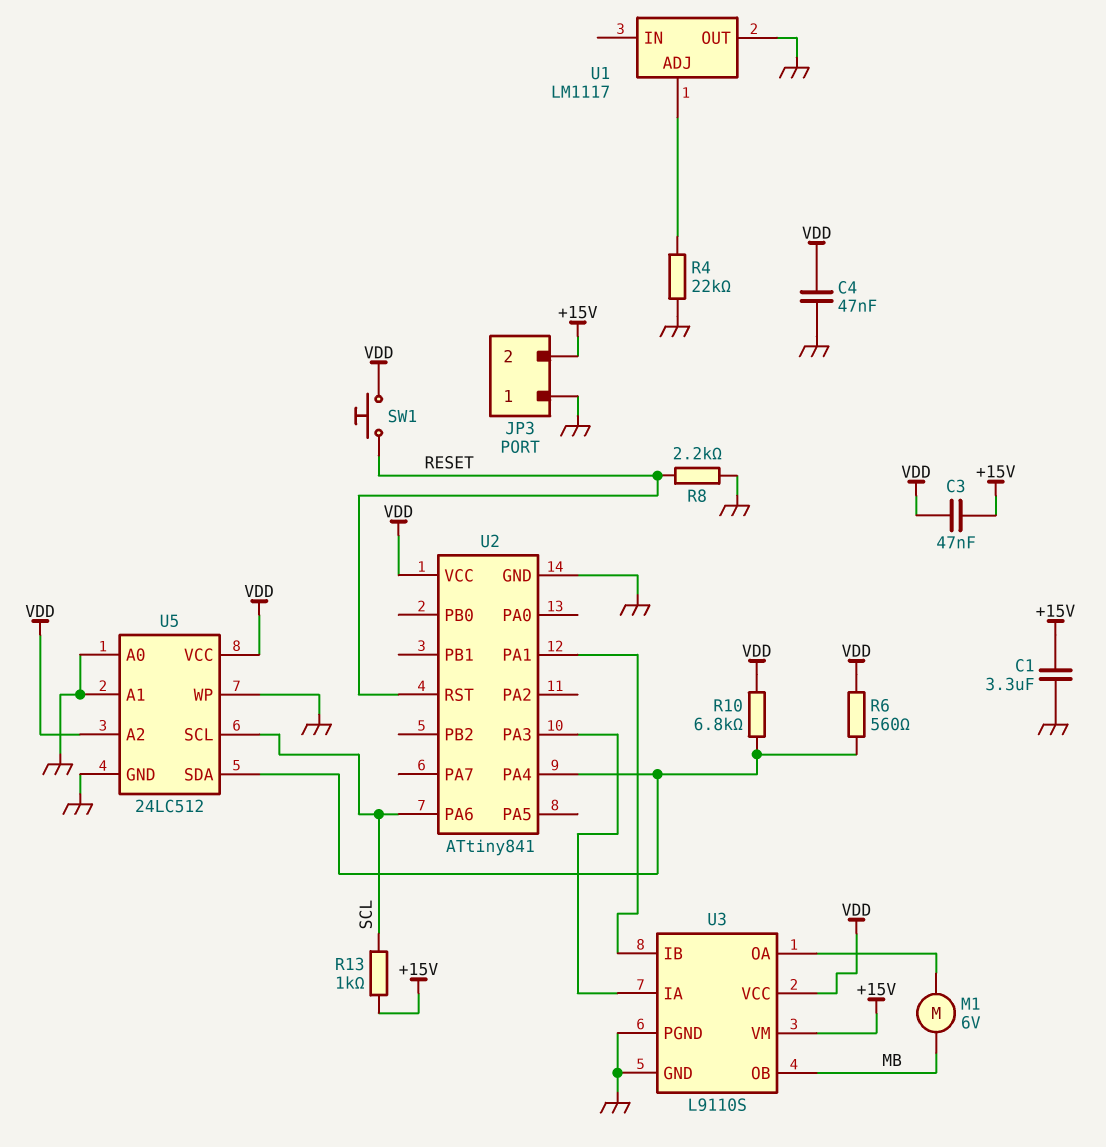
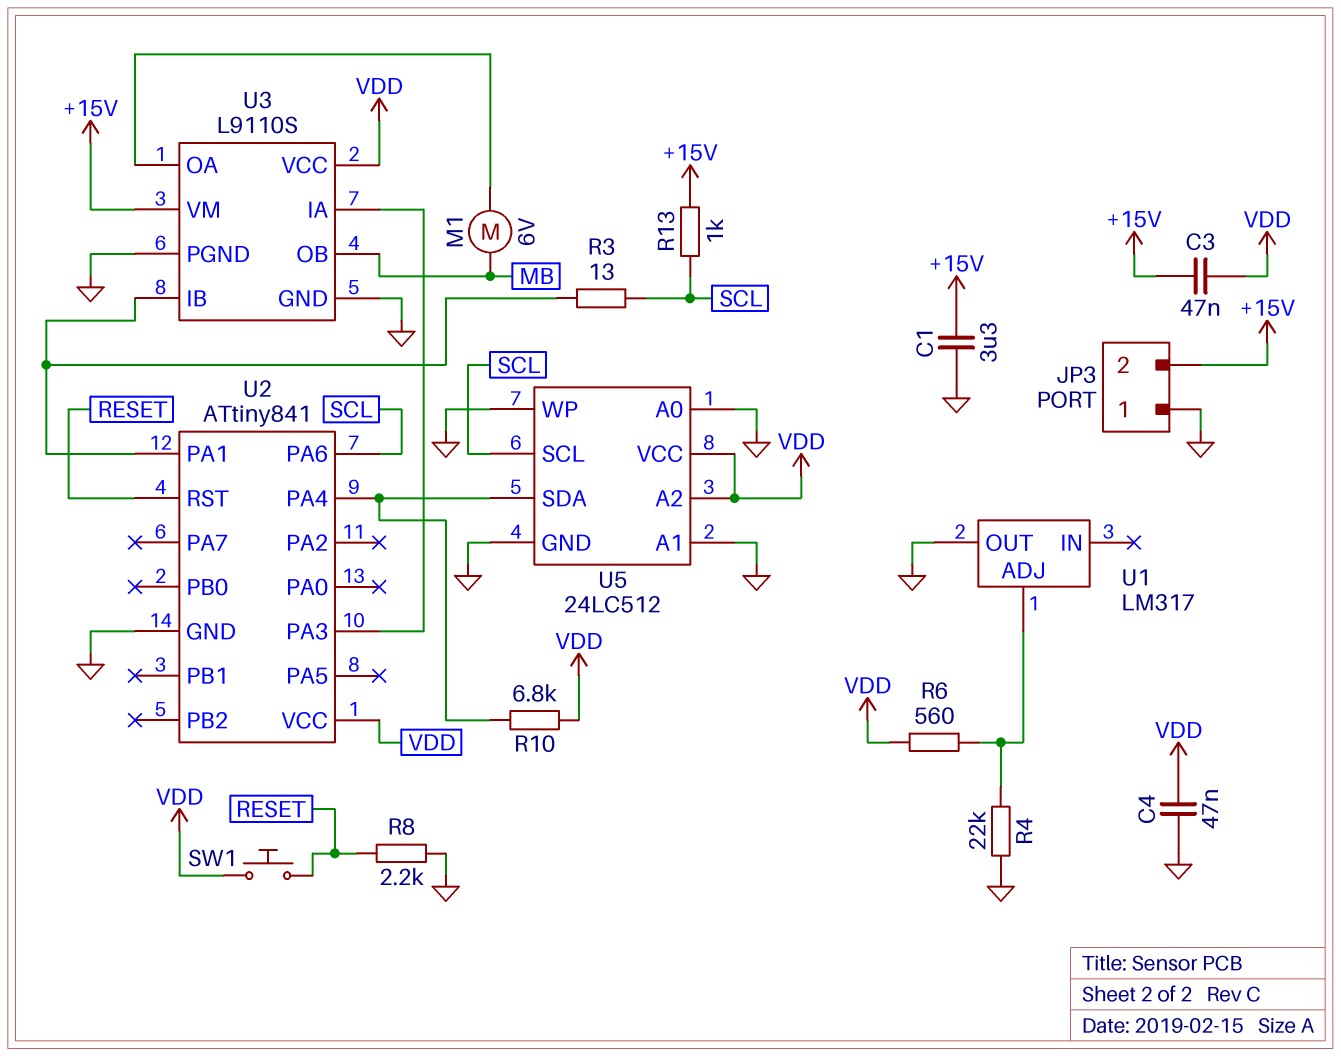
R3: none -> 13 (SCL, U2/PA1)
R6: 560 (U2/PA4, VDD) -> 560 (U1/ADJ, VDD)
U1: LM1117 -> LM317

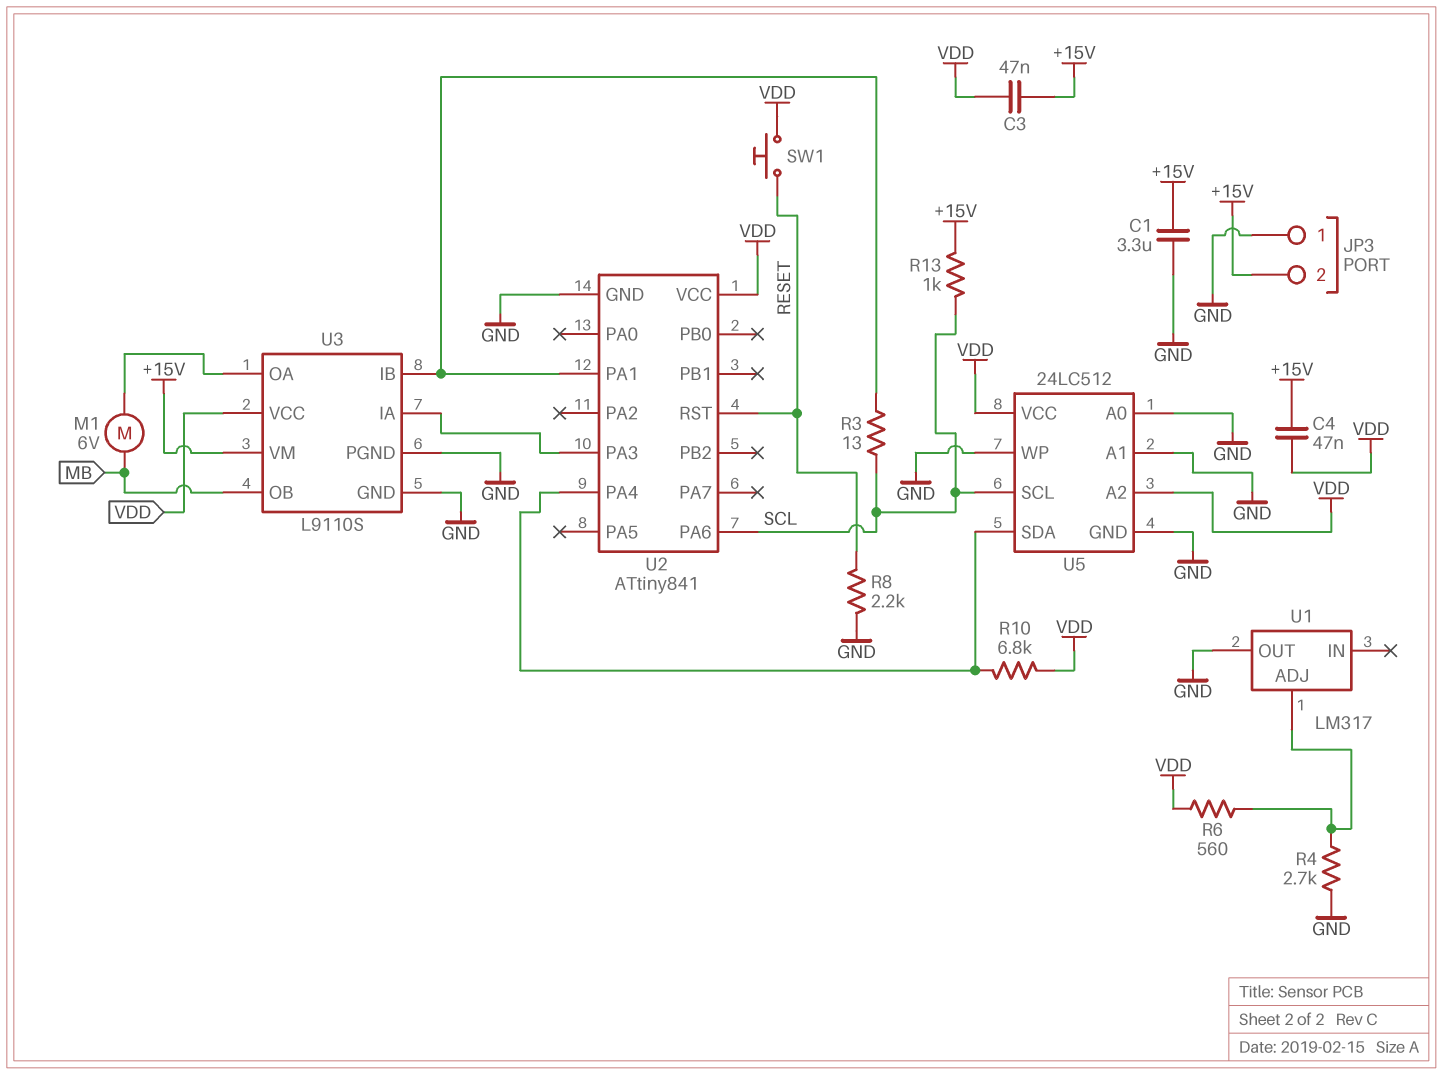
C4: 47nF (GND, VDD) -> 47nF (+15V, VDD)
R4: 22k (GND, U1/ADJ) -> 2.7k (GND, U1/ADJ)

